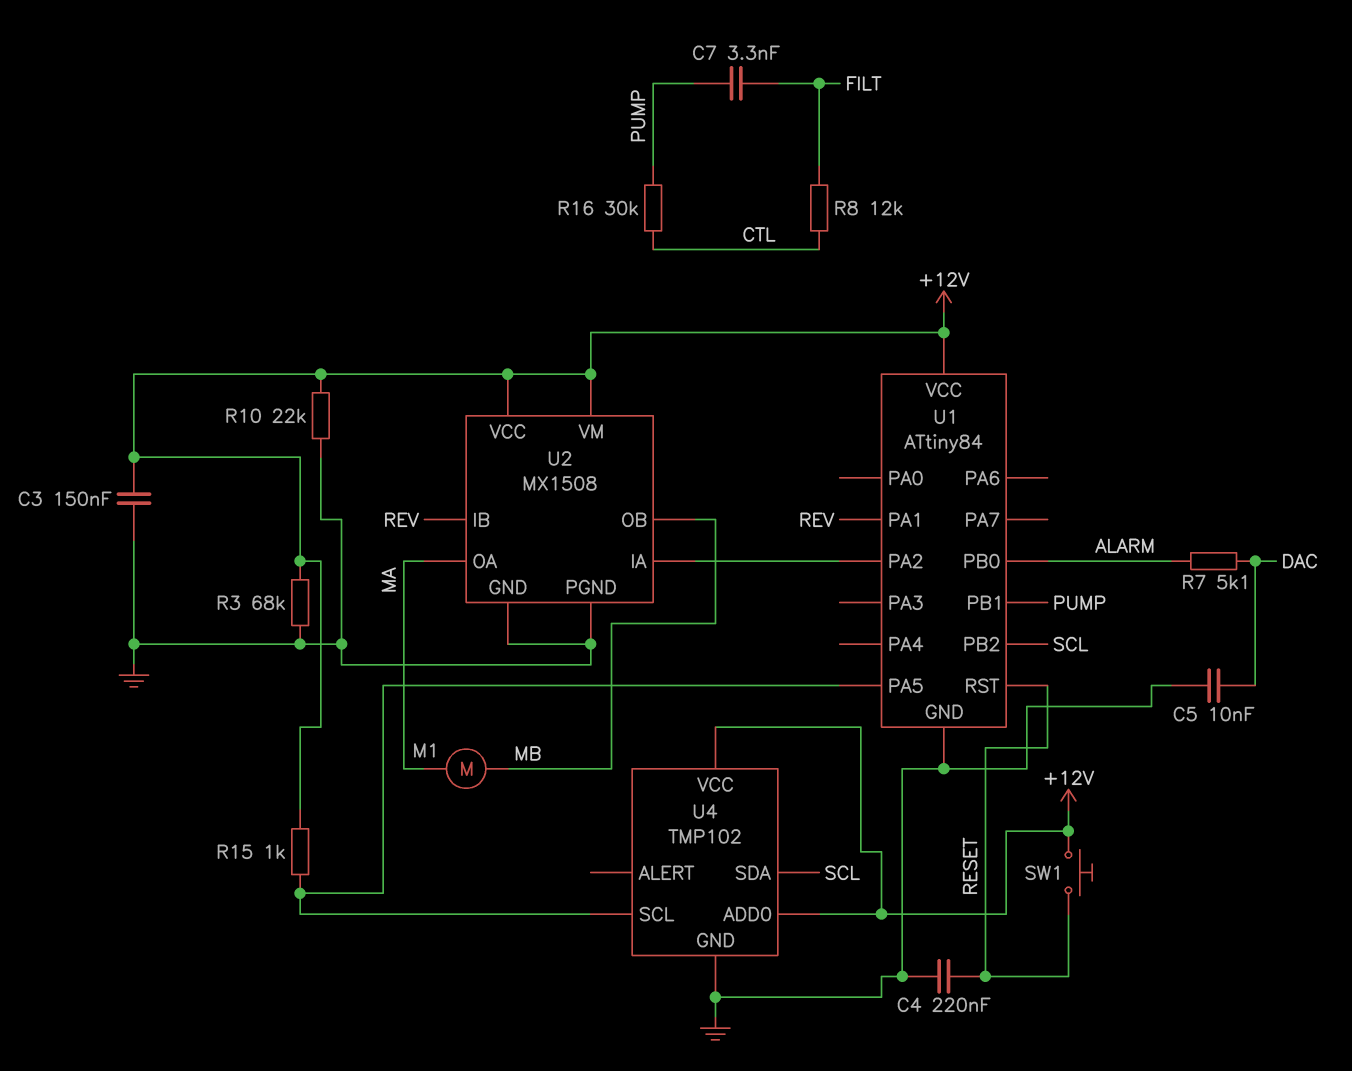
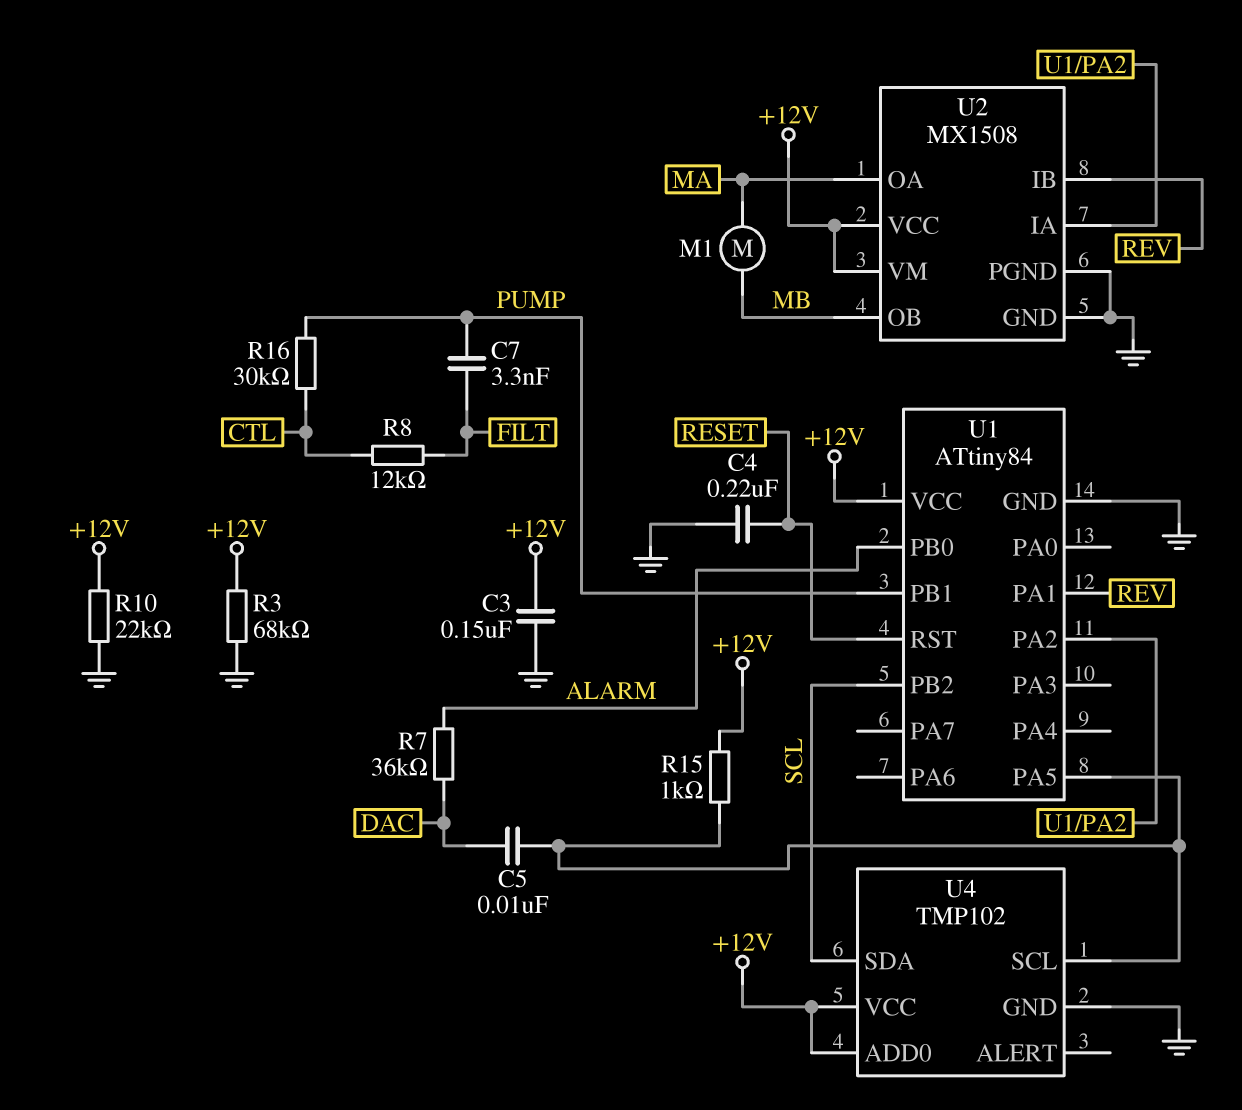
C5: 10nF (DAC, GND) -> 10nF (DAC, U1/PA5)
R7: 5.1k (ALARM, DAC) -> 36k (ALARM, DAC)
SW1: button (+12V, RESET) -> none

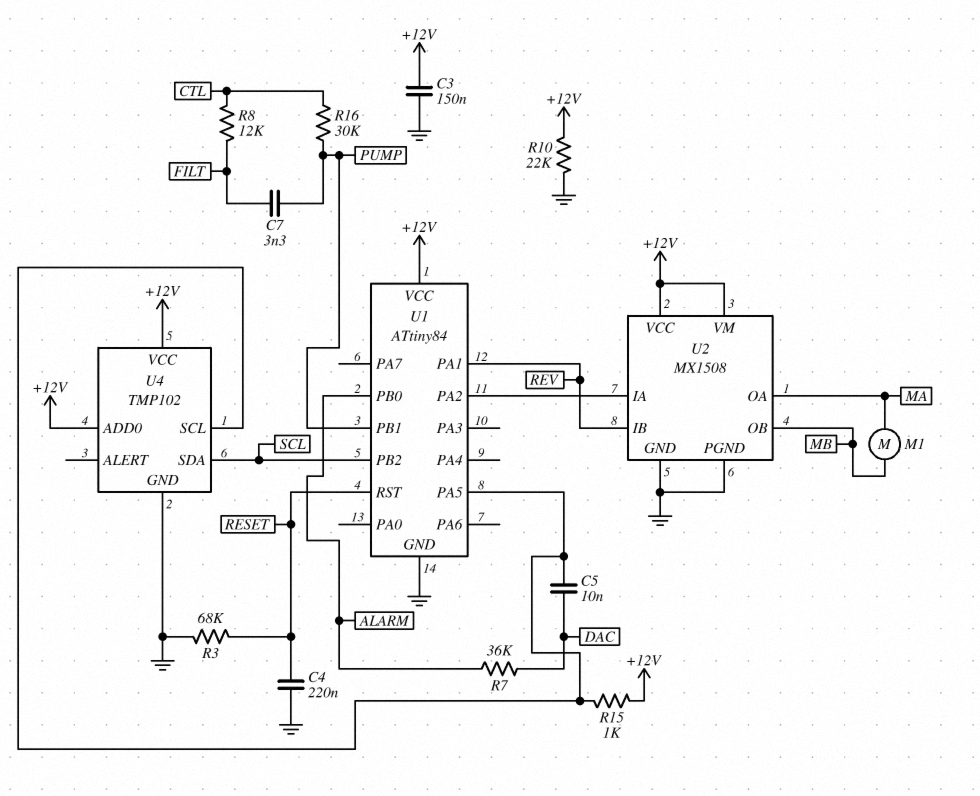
R3: 68k (+12V, GND) -> 68k (GND, RESET)

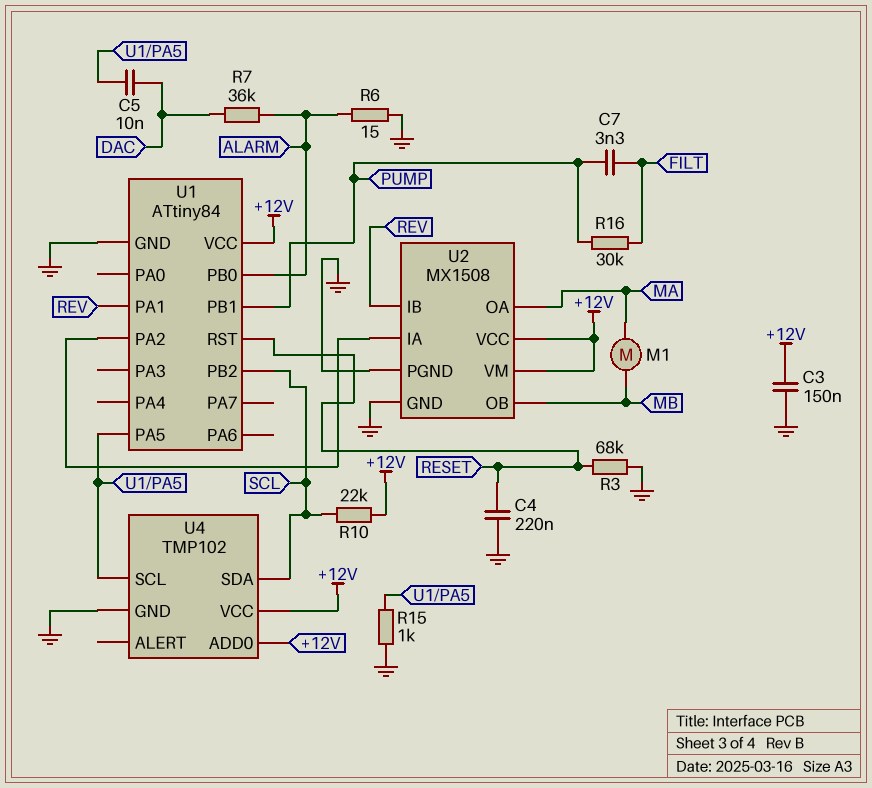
R6: none -> 15 (ALARM, GND)
R8: 12k (CTL, FILT) -> none
R10: 22k (+12V, GND) -> 22k (+12V, SCL)
R15: 1k (+12V, U1/PA5) -> 1k (GND, U1/PA5)
R16: 30k (CTL, PUMP) -> 30k (FILT, PUMP)

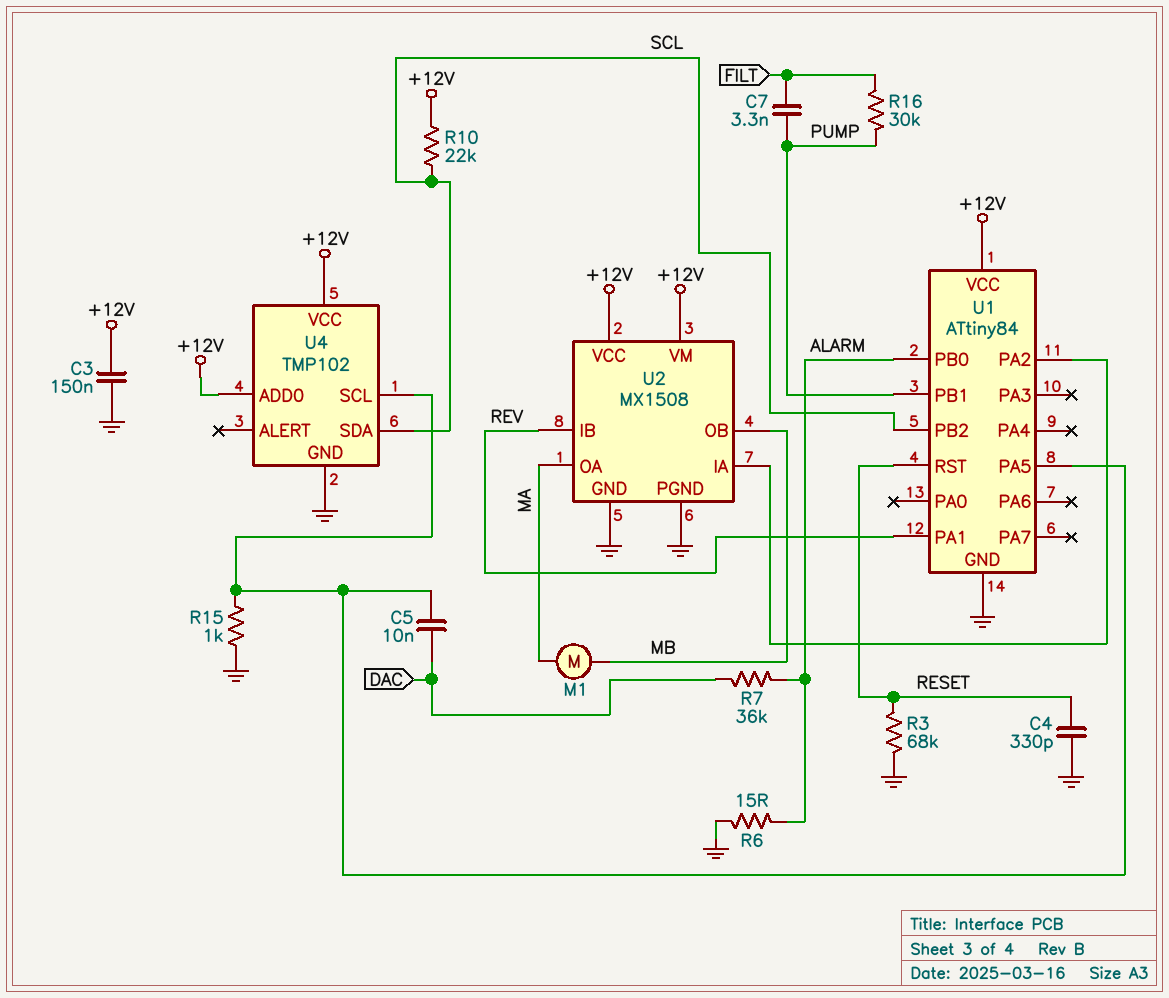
C4: 220nF (GND, RESET) -> 330pF (GND, RESET)

